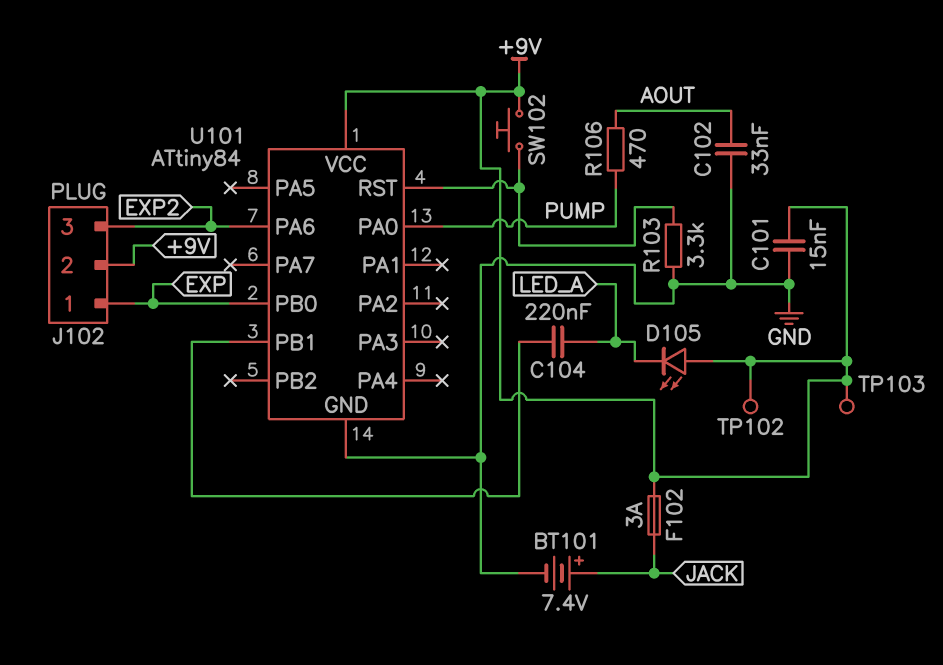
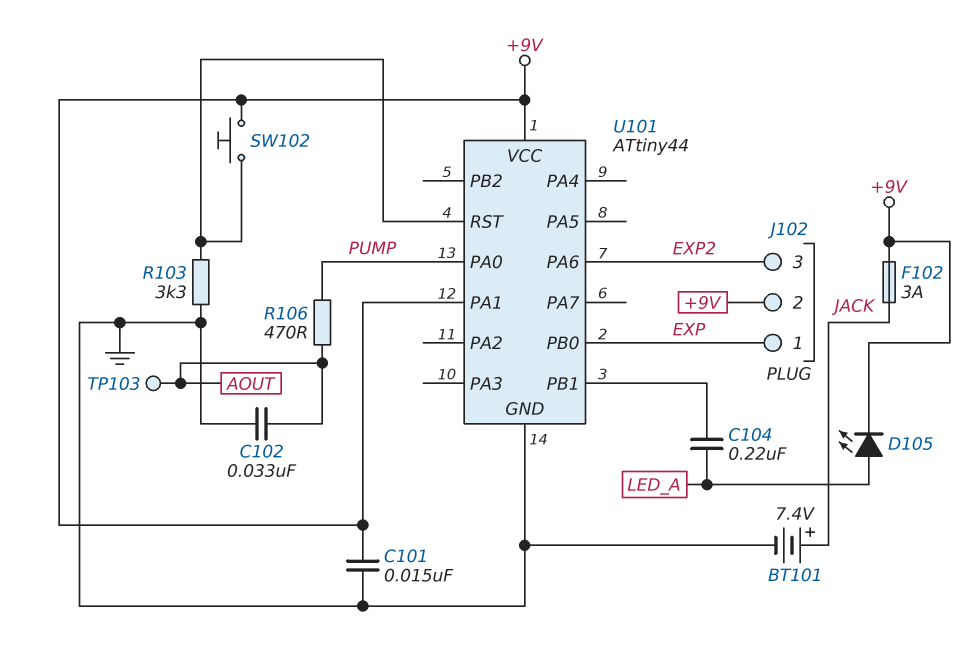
D105: LED (A +9V, K LED_A) -> LED (A LED_A, K +9V)
TP102: test point (+9V) -> none
TP103: test point (+9V) -> test point (AOUT)
U101: ATtiny84 -> ATtiny44
U101 pin PA1: none -> +9V

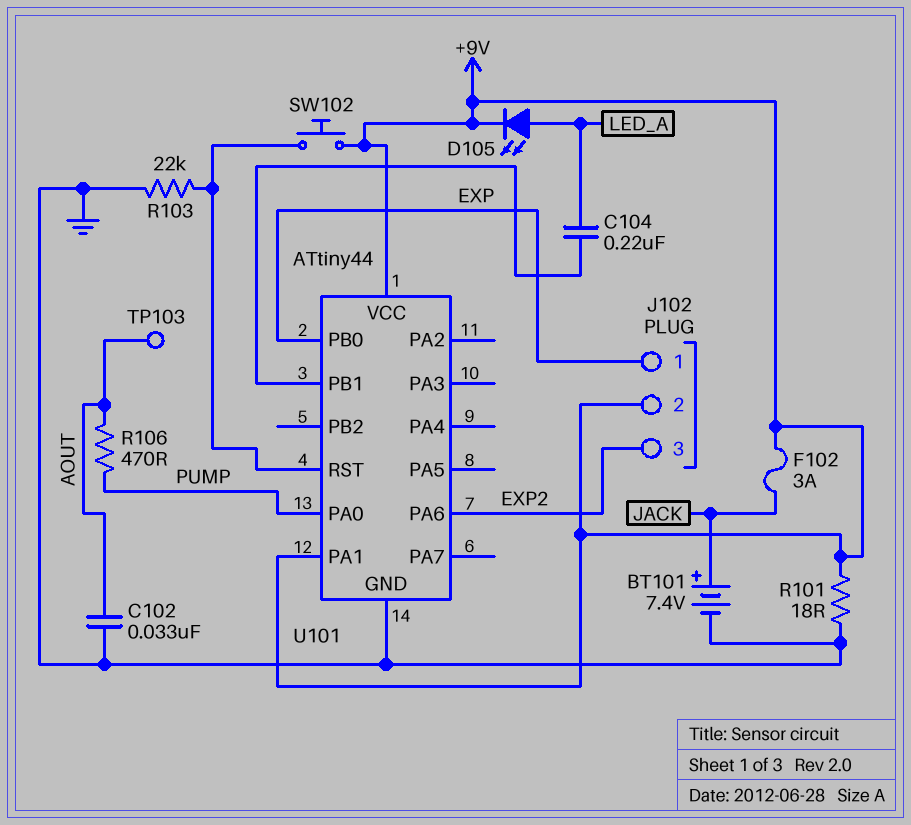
C101: 15nF (+9V, GND) -> none
R101: none -> 18 (+9V, GND)
R103: 3.3k (GND, U101/RST) -> 22k (GND, U101/RST)

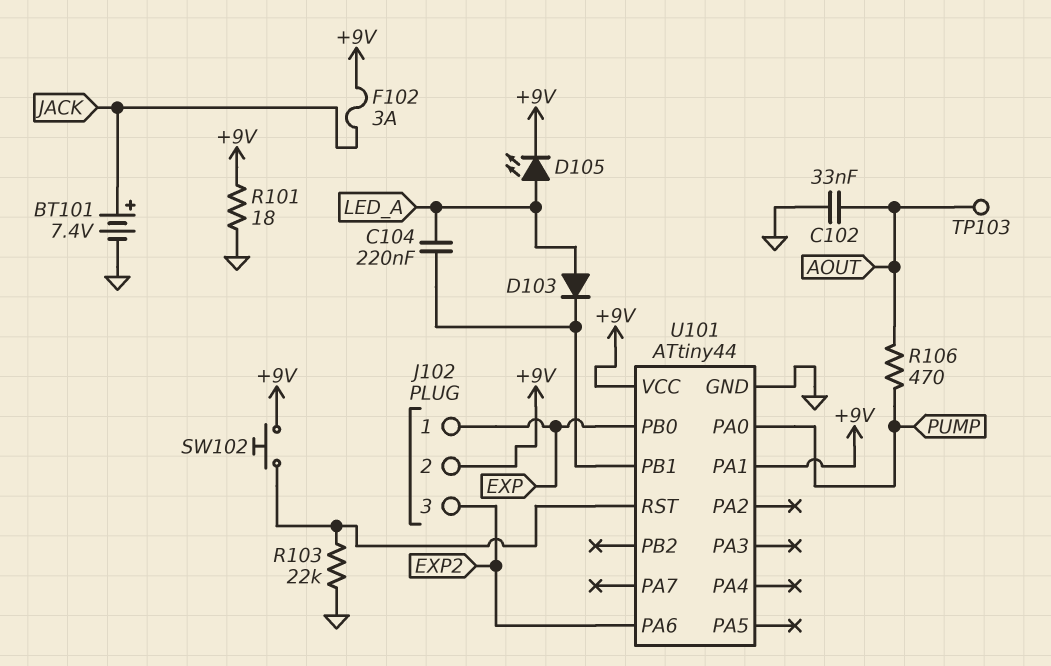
D103: none -> diode (A LED_A, K U101/PB1)

